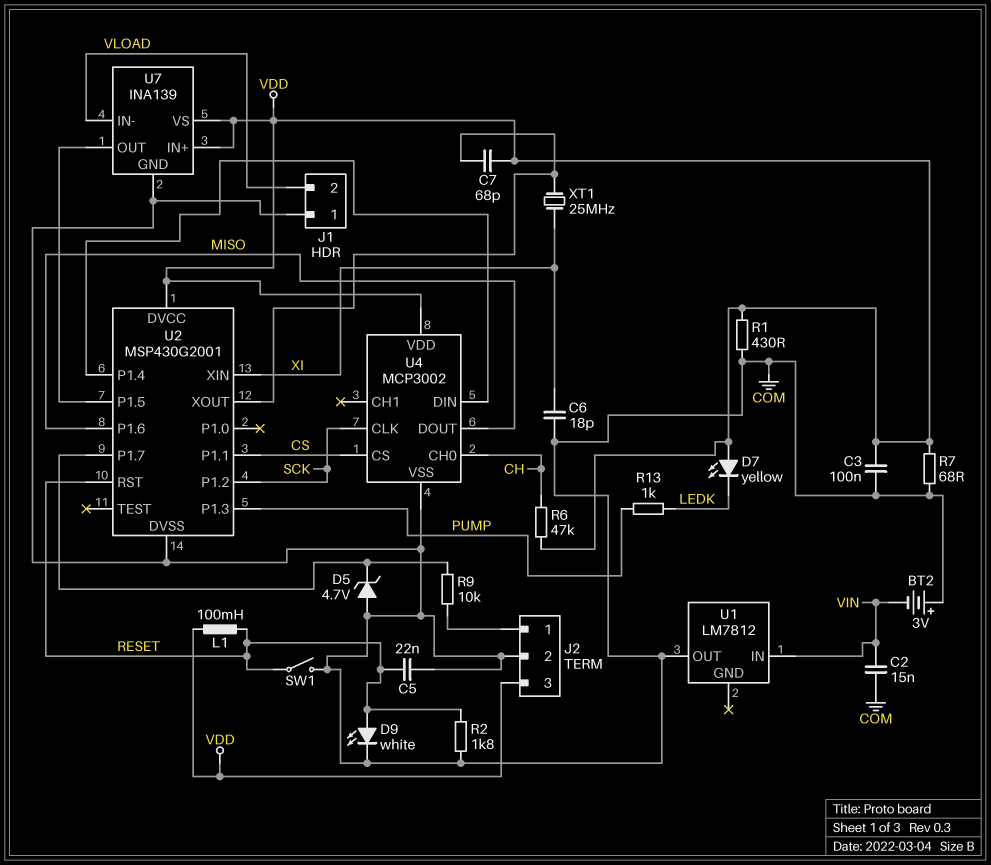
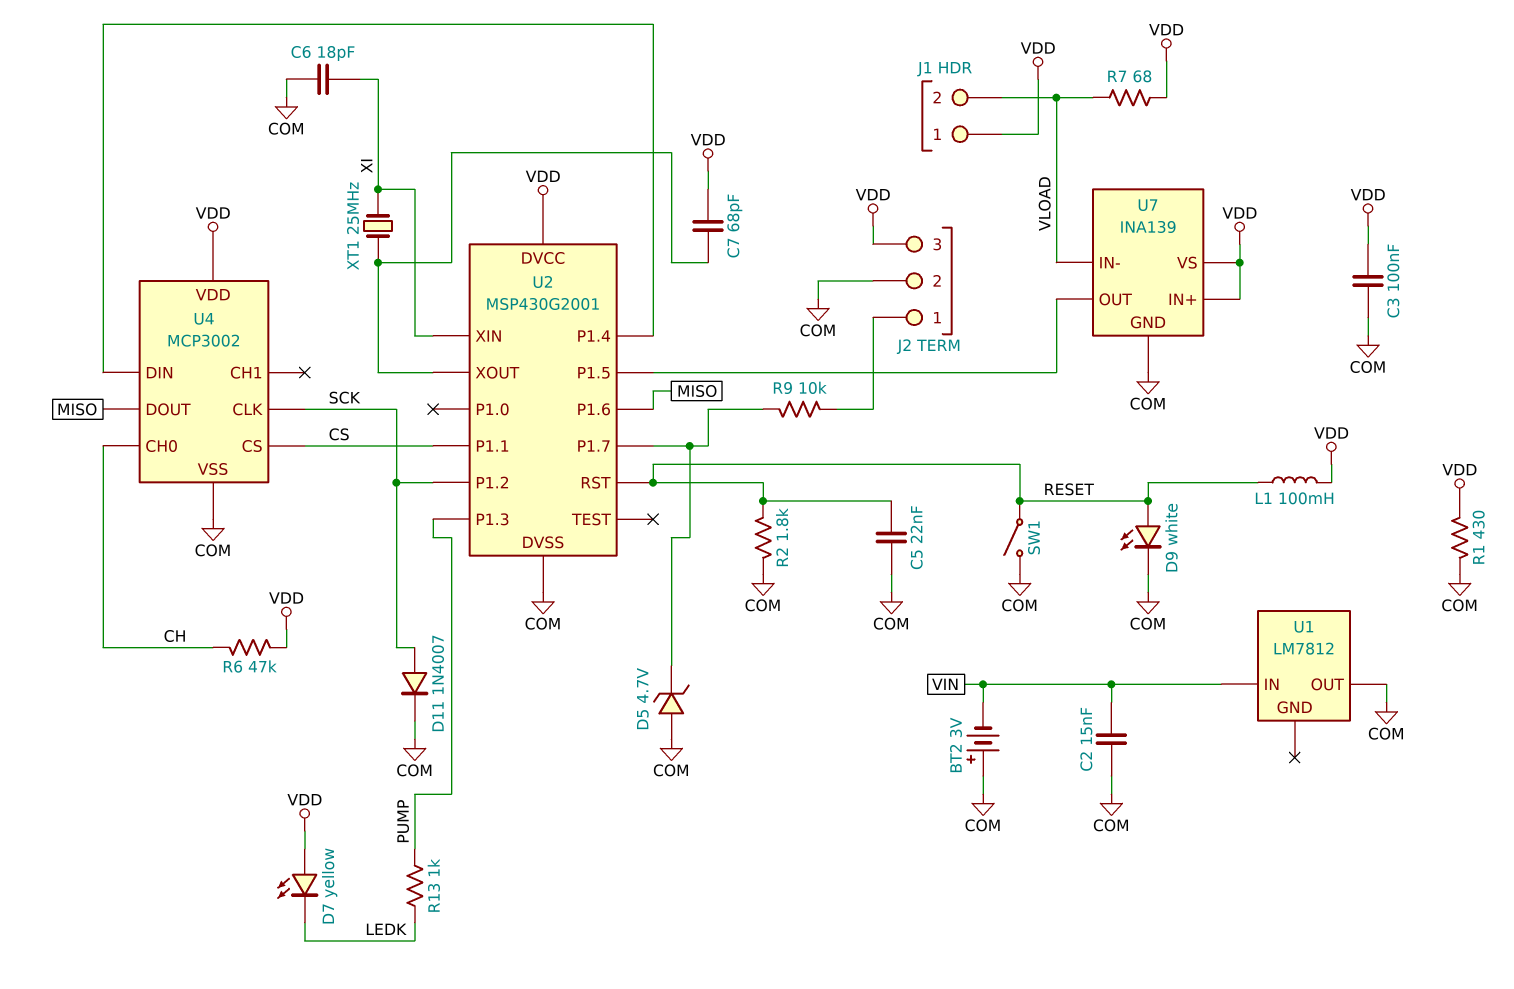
D11: none -> diode 1N4007 (A SCK, K COM)
J1 pin 1: COM -> VDD
R7: 68 (COM, VDD) -> 68 (VDD, VLOAD)

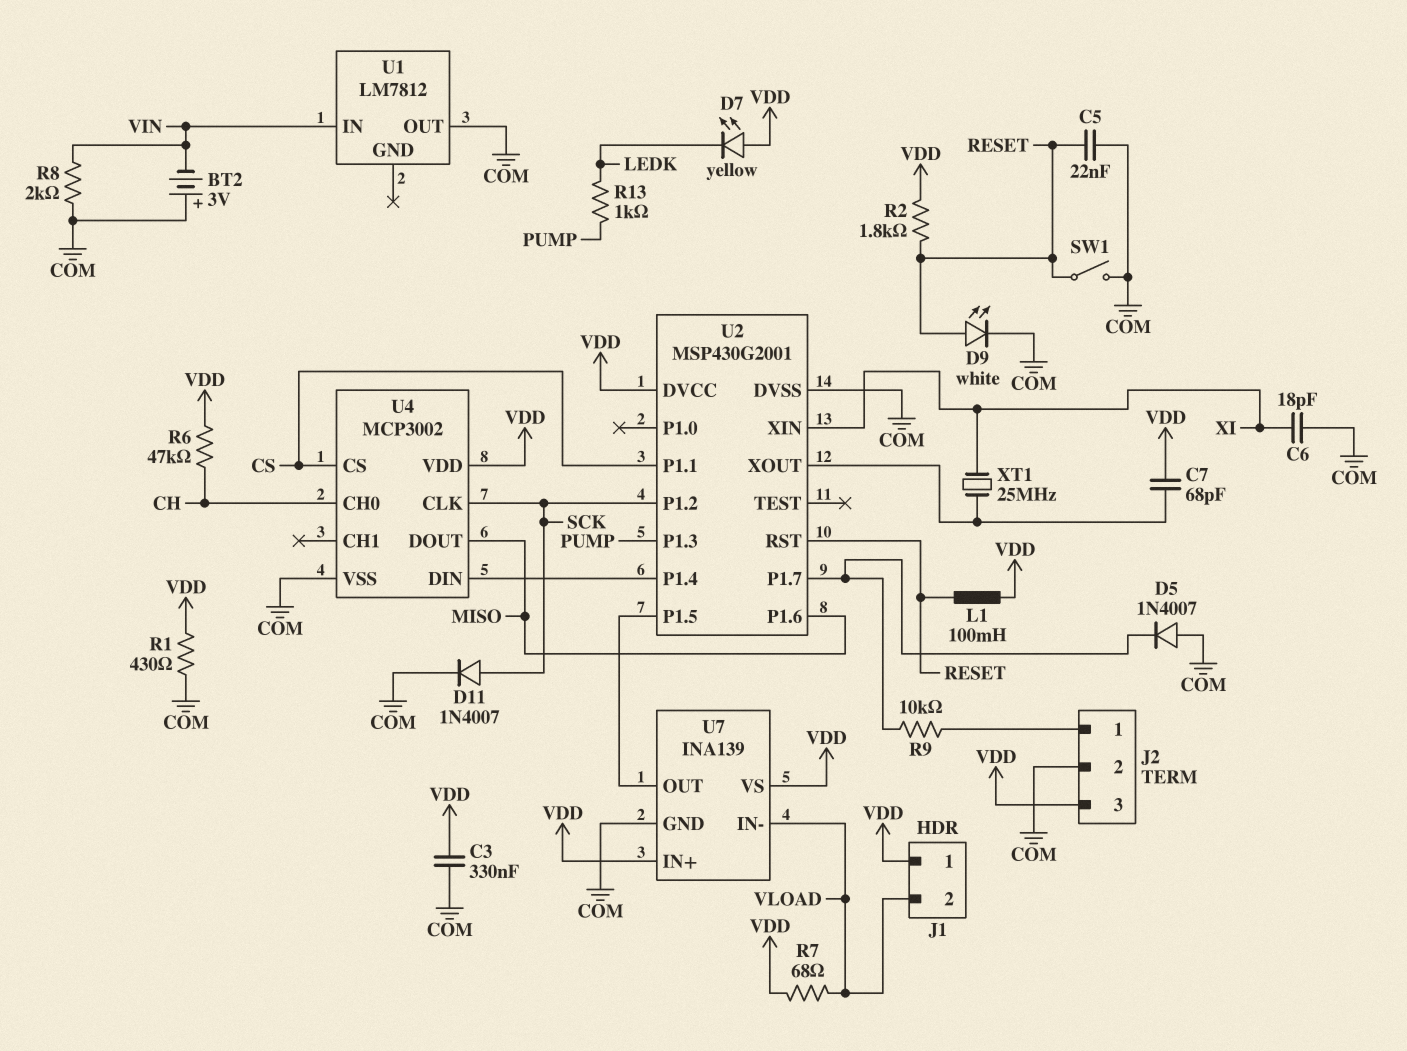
C2: 15nF (COM, VIN) -> none
C3: 100nF (COM, VDD) -> 330nF (COM, VDD)
D5: zener 4.7V (A COM, K U2/P1.7) -> diode 1N4007 (A COM, K U2/P1.7)
R2: 1.8k (COM, RESET) -> 1.8k (RESET, VDD)
R8: none -> 2k (COM, VIN)

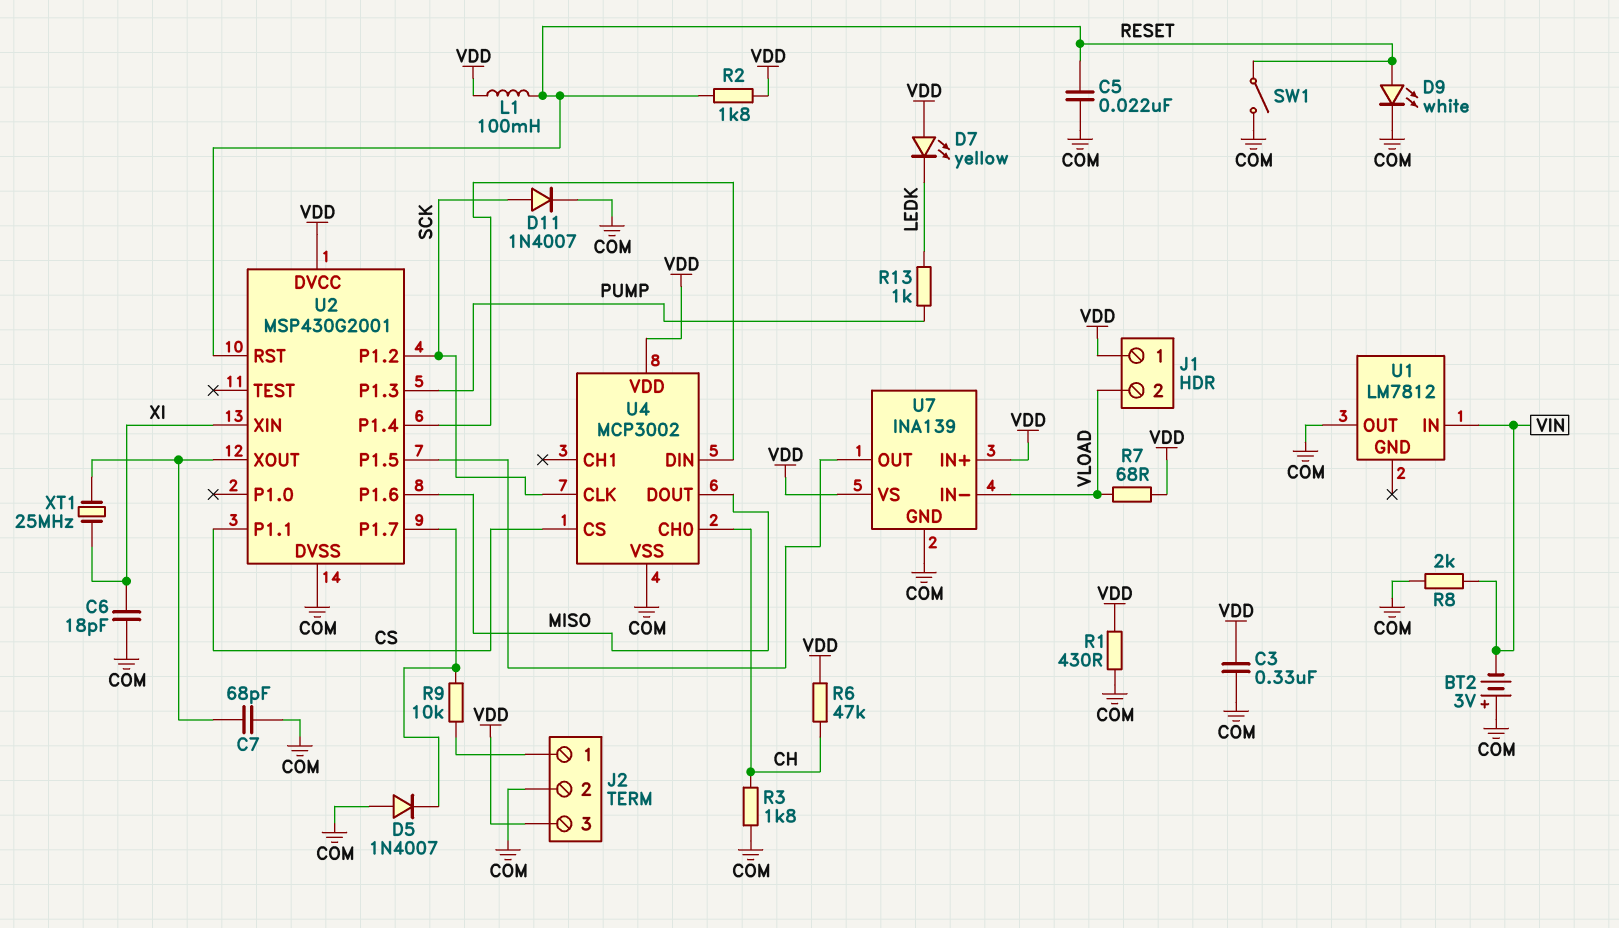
C7: 68pF (U2/XOUT, VDD) -> 68pF (COM, U2/XOUT)
R3: none -> 1.8k (CH, COM)

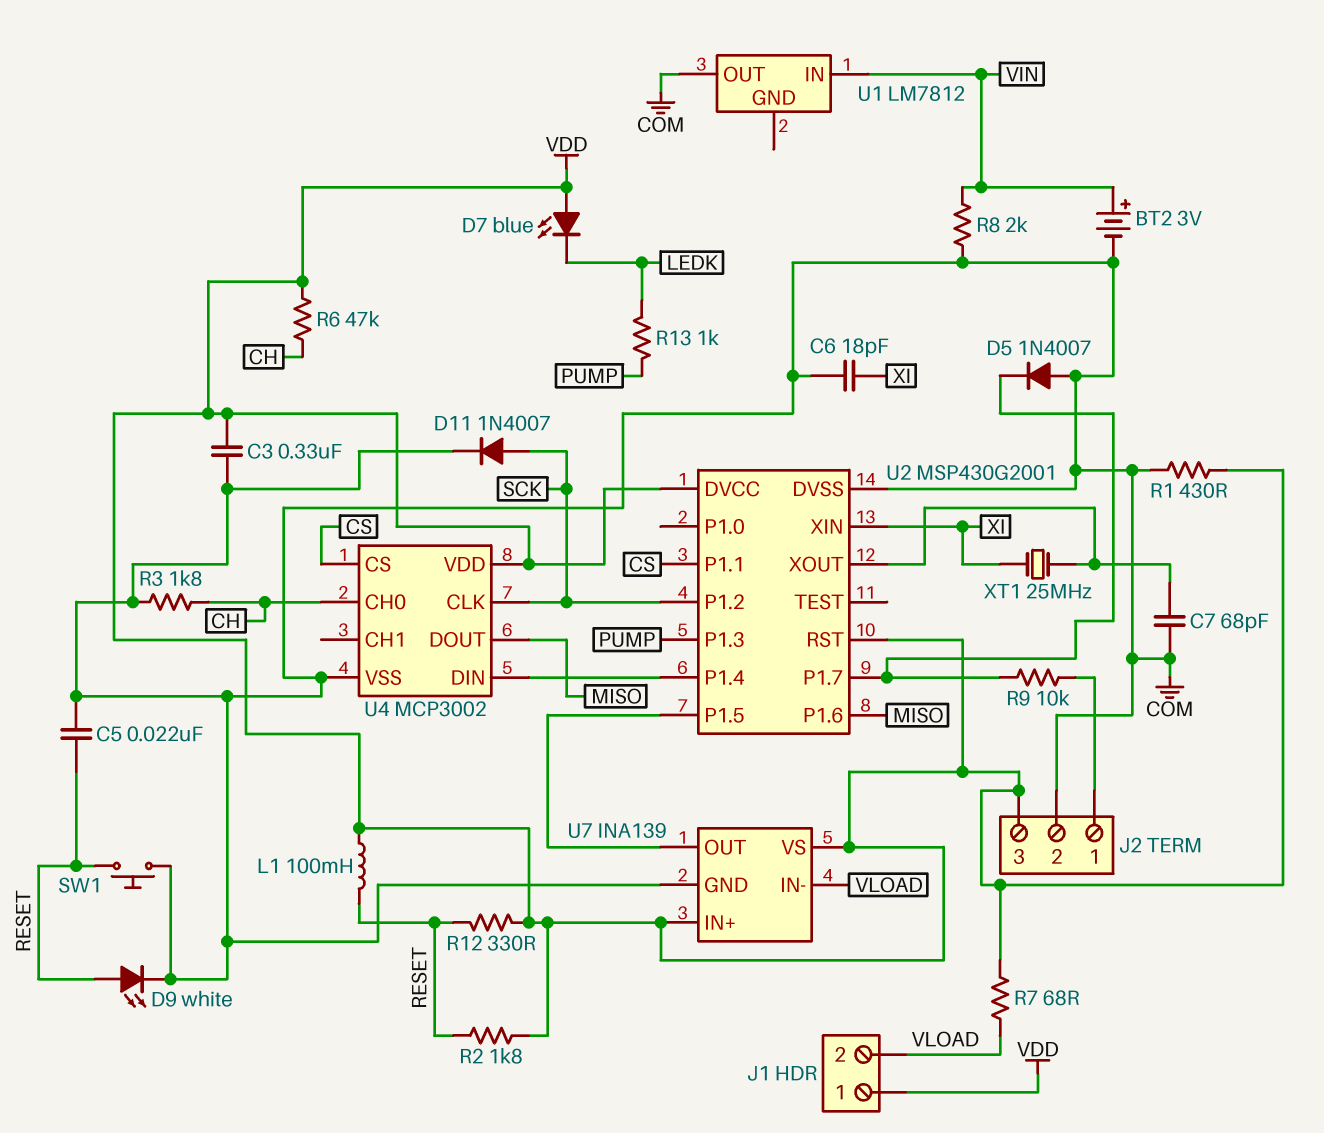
BT2: 3V (plus COM, minus VIN) -> 3V (plus VIN, minus COM)
D7: LED yellow (A VDD, K LEDK) -> LED blue (A VDD, K LEDK)
R12: none -> 330 (RESET, VDD)
SW1: switch (COM, RESET) -> button (COM, RESET)
U2 pin RST: RESET -> VDD

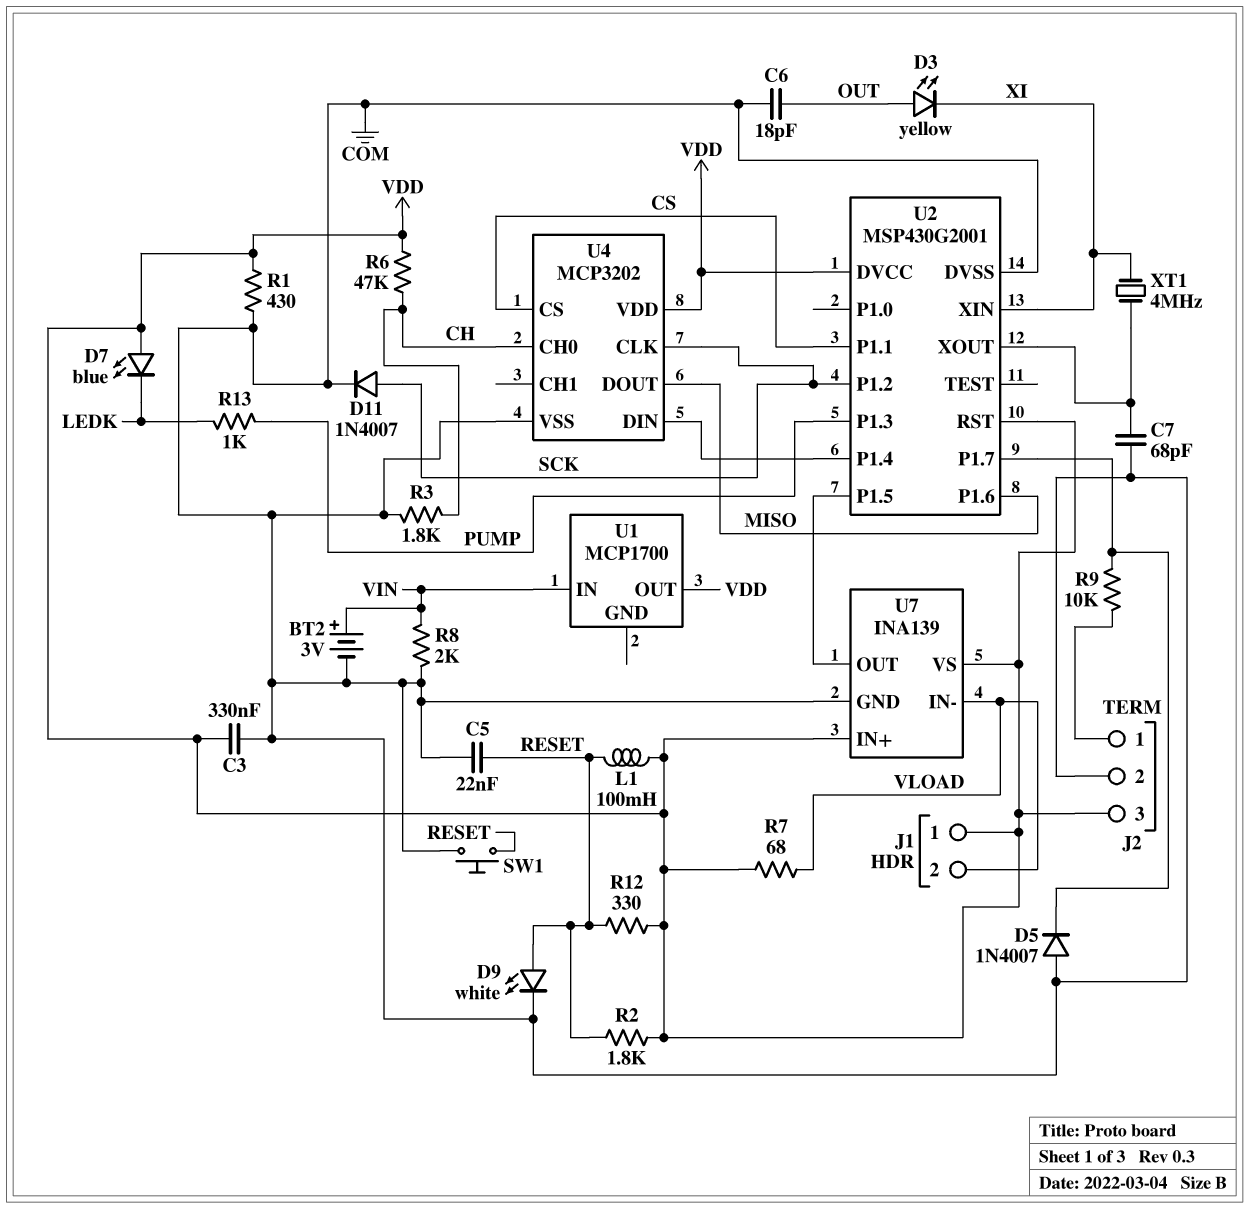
C6: 18pF (COM, XI) -> 18pF (COM, OUT)
D3: none -> LED yellow (A OUT, K XI)
U1: LM7812 -> MCP1700
U1 pin OUT: COM -> VDD
U4: MCP3002 -> MCP3202
XT1: 25MHz (U2/XOUT, XI) -> 4MHz (U2/XOUT, XI)

